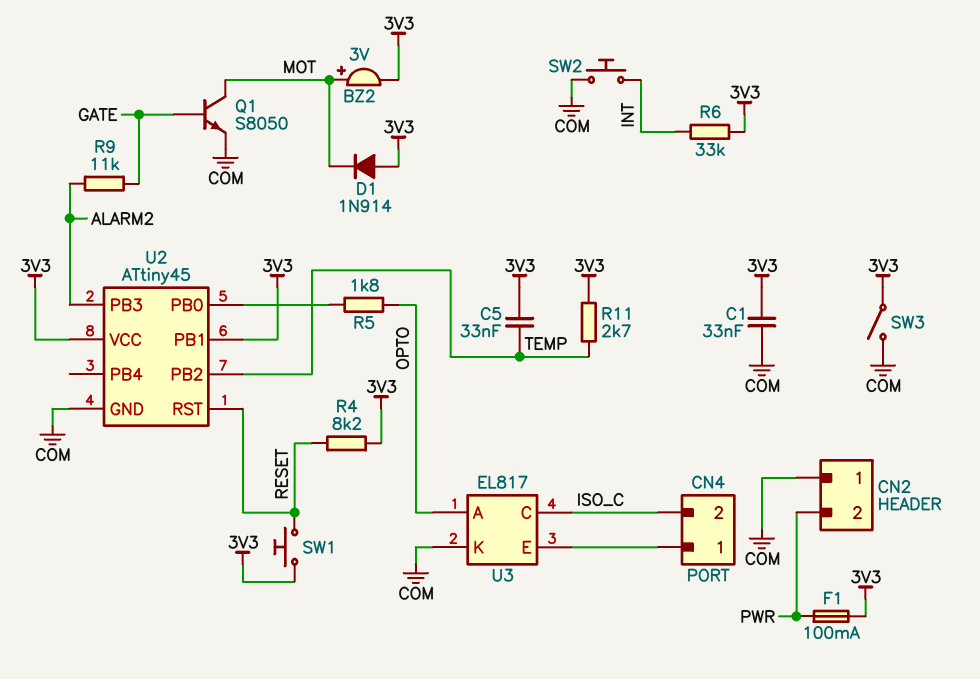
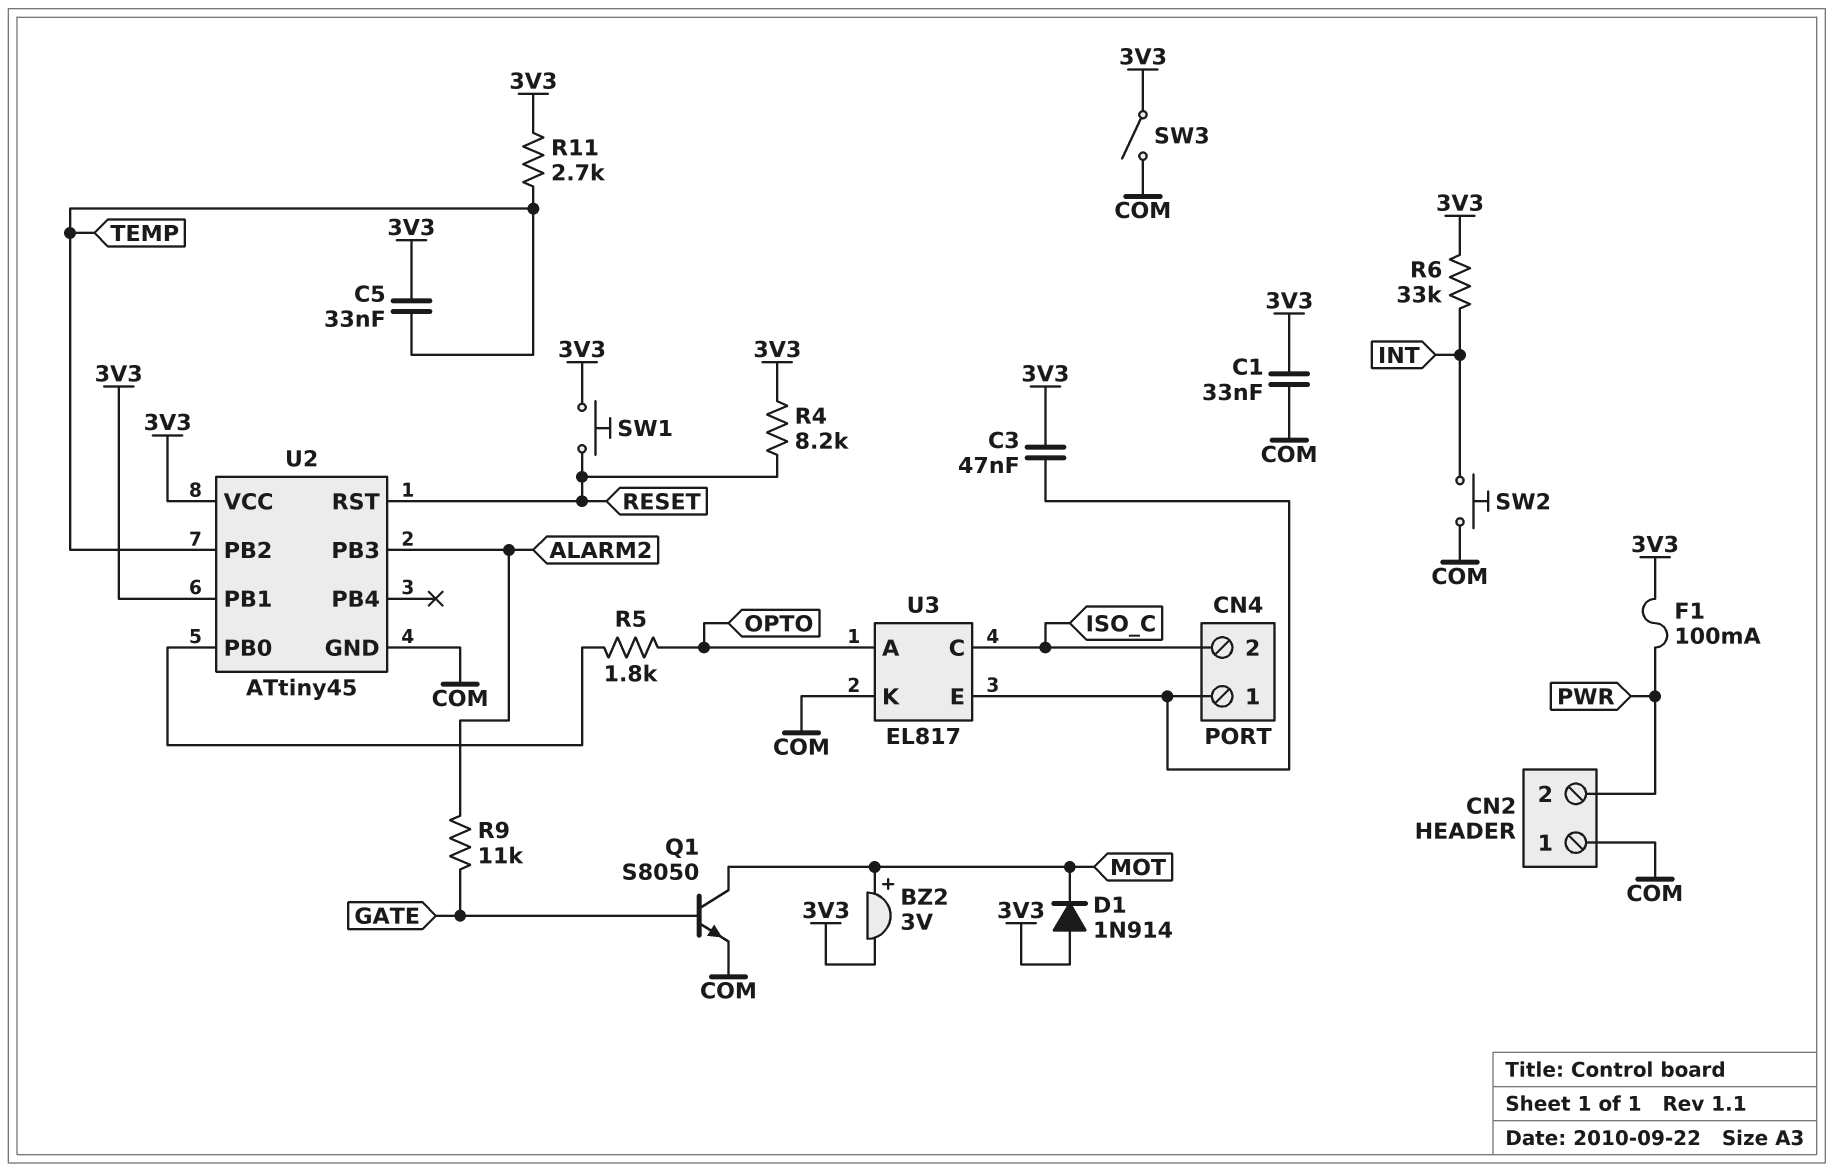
C3: none -> 47nF (3V3, CN4/1)

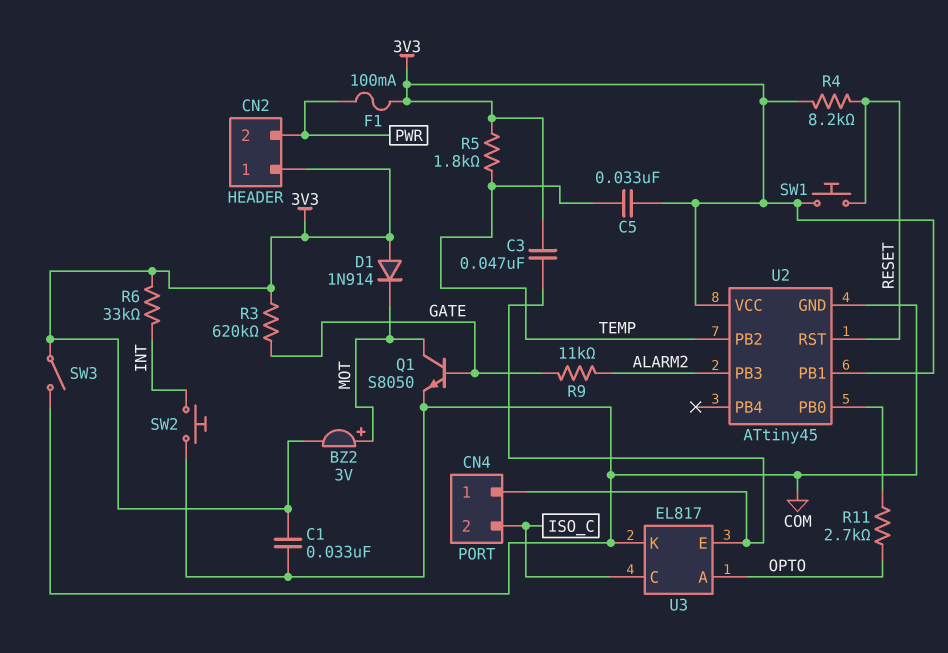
CN2 pin 1: COM -> 3V3
R3: none -> 620k (3V3, GATE)
R5: 1.8k (OPTO, U2/PB0) -> 1.8k (3V3, TEMP)
R11: 2.7k (3V3, TEMP) -> 2.7k (OPTO, U2/PB0)

